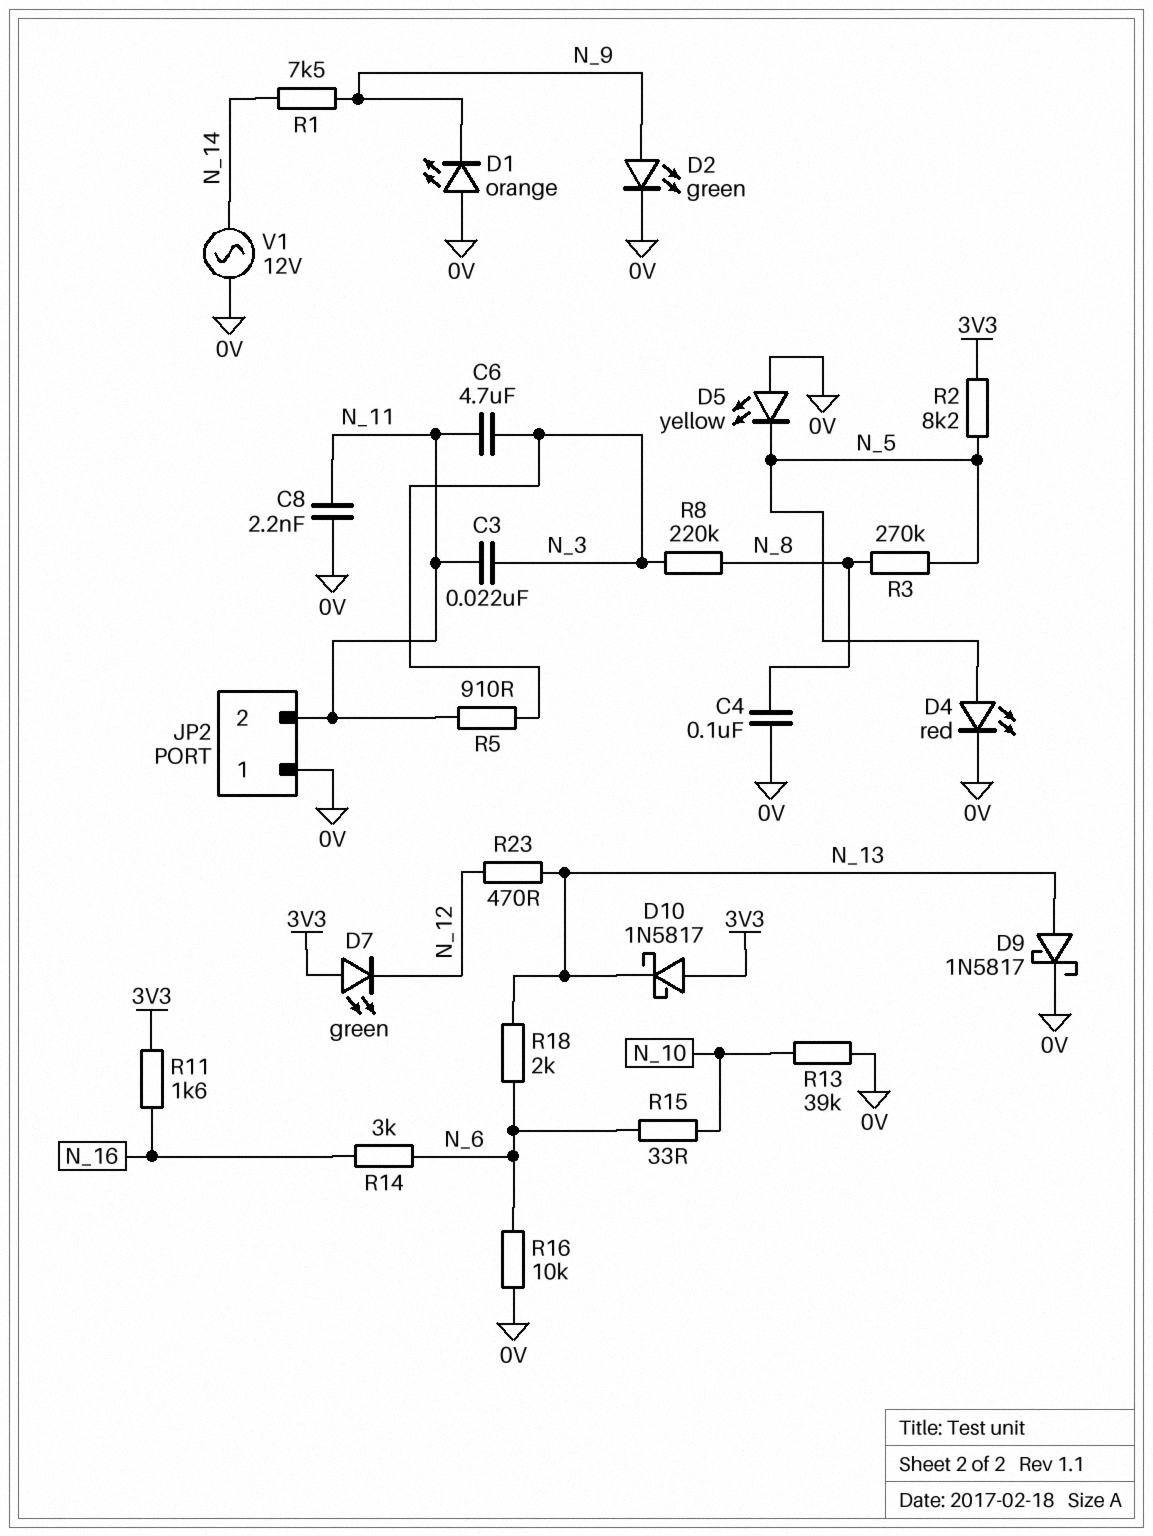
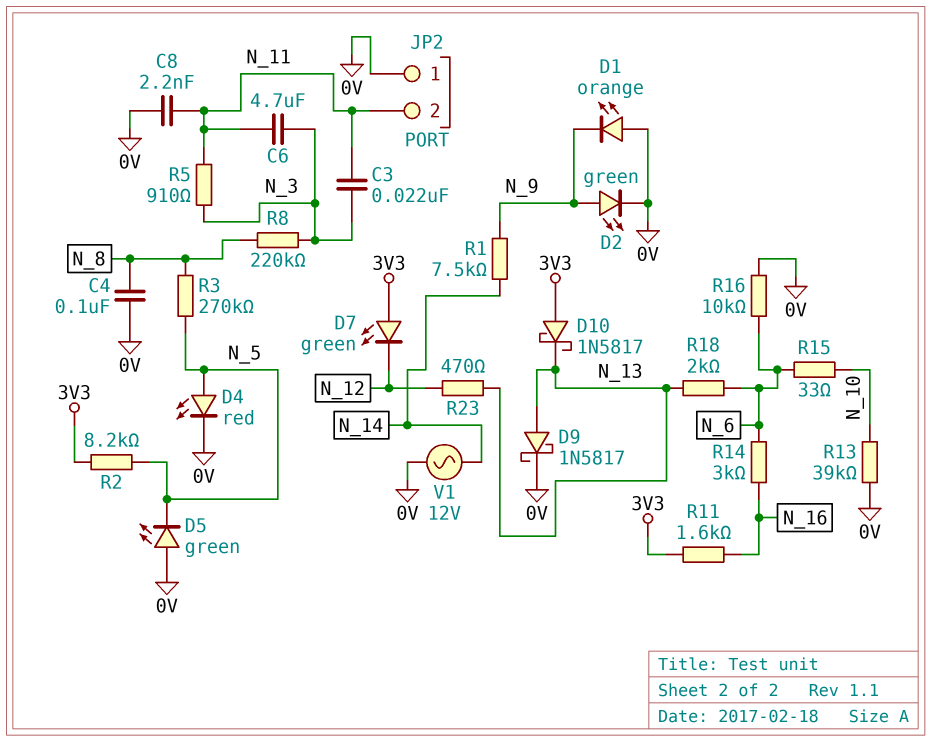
D5: LED yellow (A 0V, K N_5) -> LED green (A 0V, K N_5)

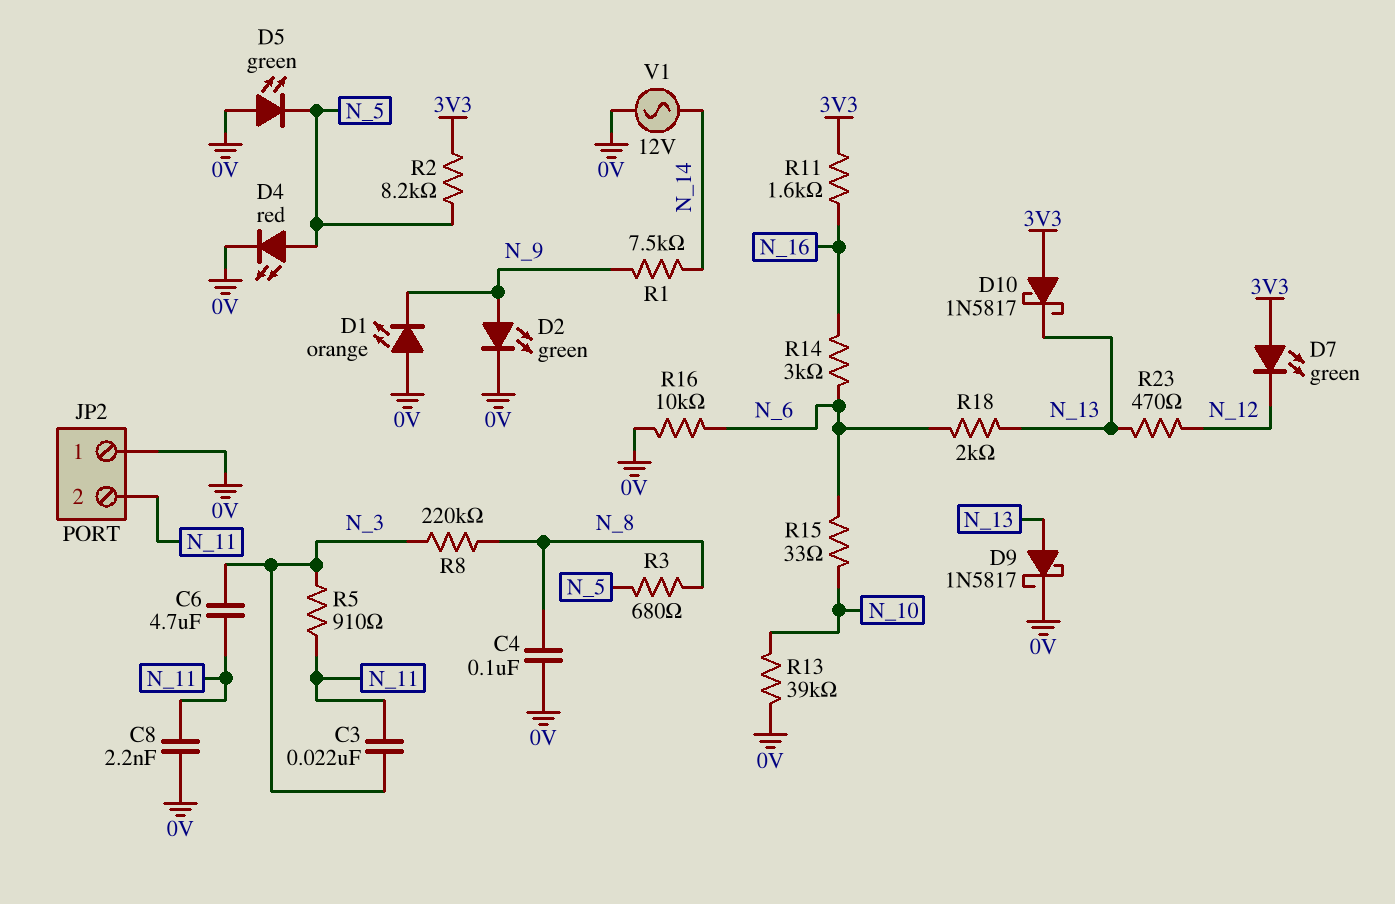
R3: 270k (N_5, N_8) -> 680 (N_5, N_8)

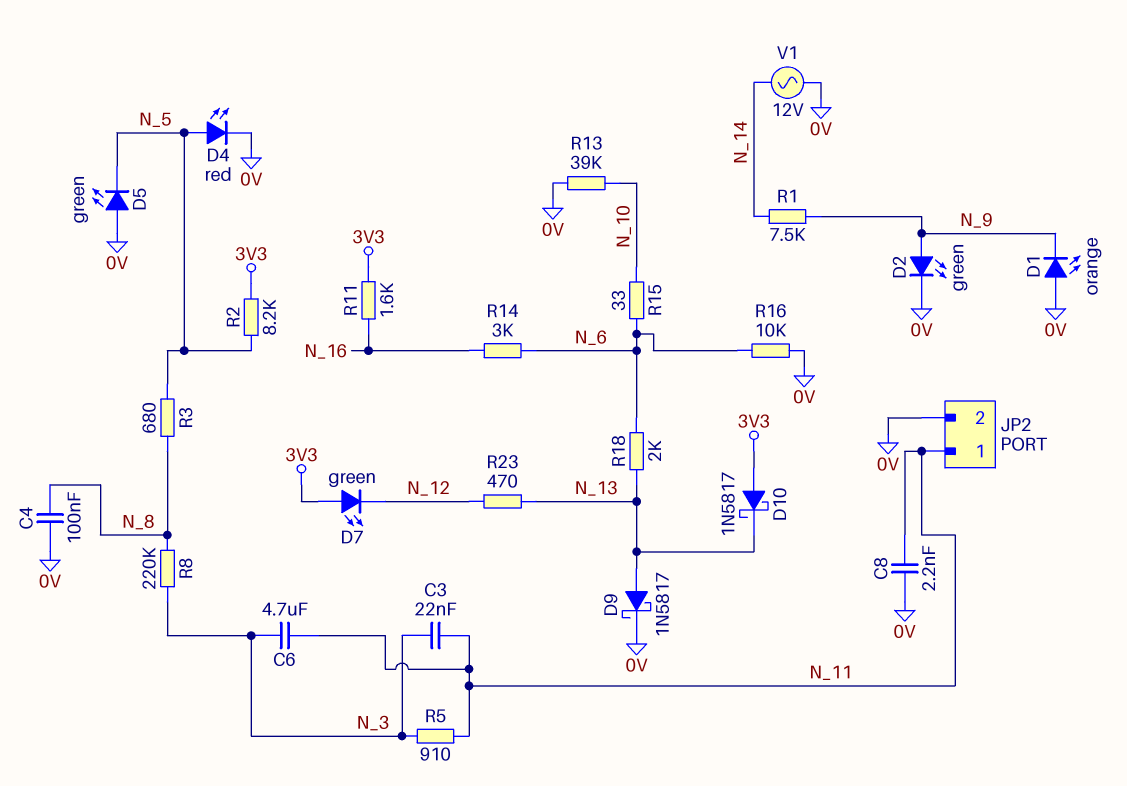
JP2 pin 1: 0V -> N_11
JP2 pin 2: N_11 -> 0V

